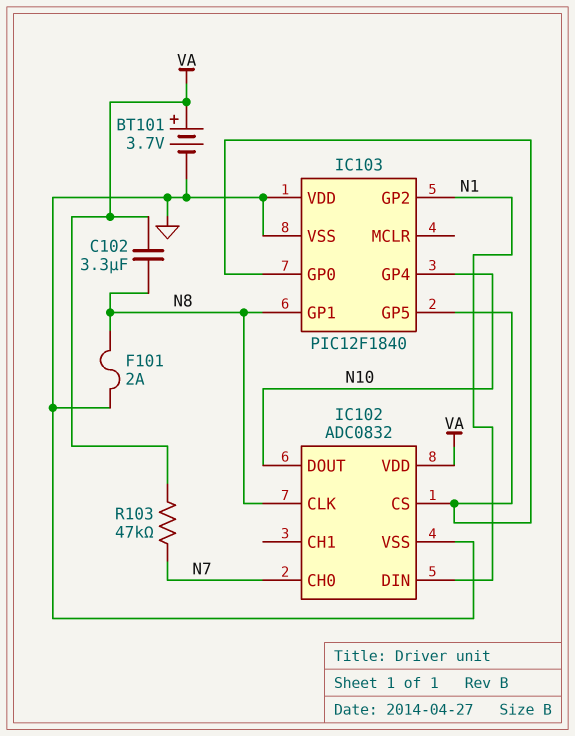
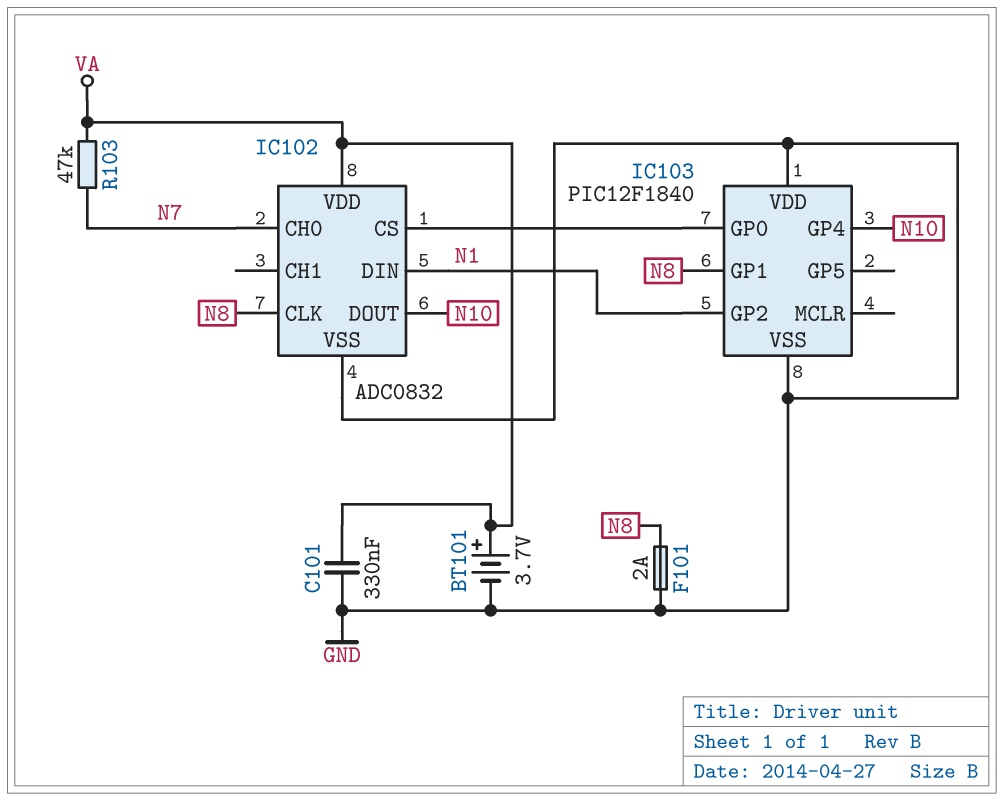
C101: none -> 330nF (GND, VA)
C102: 3.3uF (N8, VA) -> none
IC103 pin GP5: IC102/CS -> none

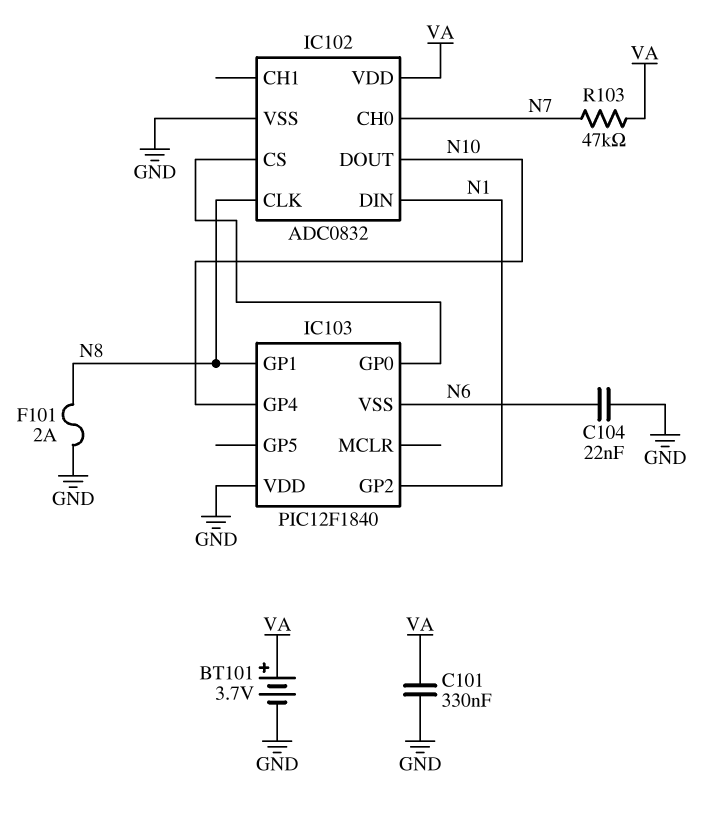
C104: none -> 22nF (GND, N6)
IC103 pin VSS: GND -> N6

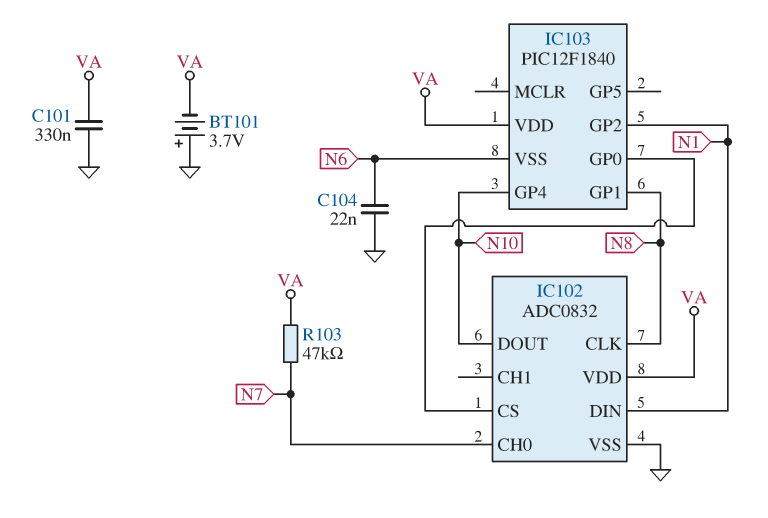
BT101: 3.7V (plus VA, minus GND) -> 3.7V (plus GND, minus VA)
F101: 2A (GND, N8) -> none
IC103 pin VDD: GND -> VA

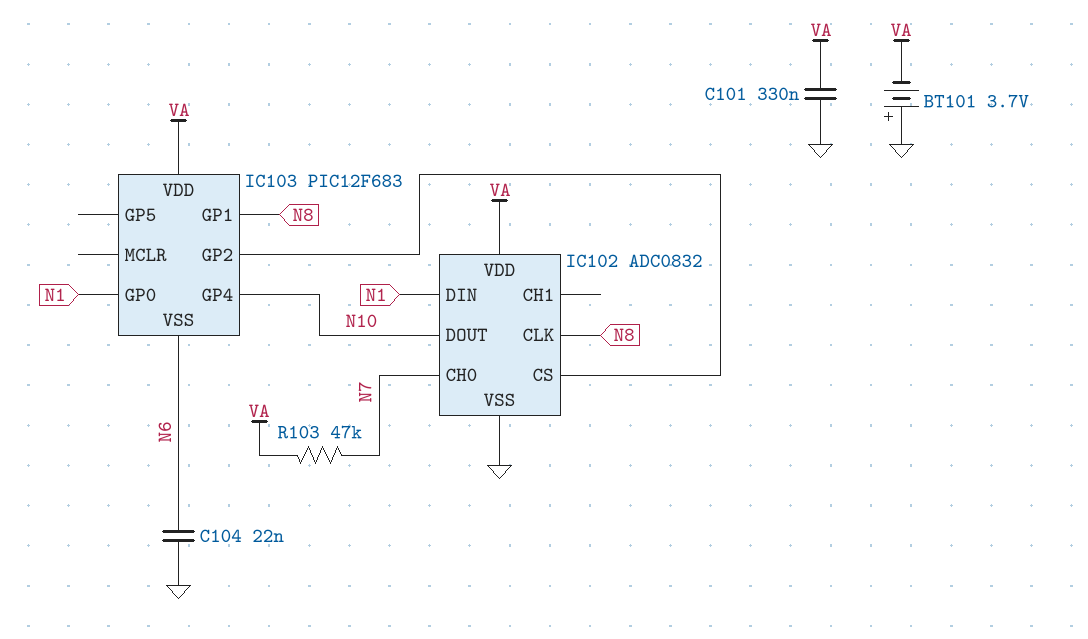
IC103: PIC12F1840 -> PIC12F683
IC103 pin GP0: IC102/CS -> N1
IC103 pin GP2: N1 -> IC102/CS

